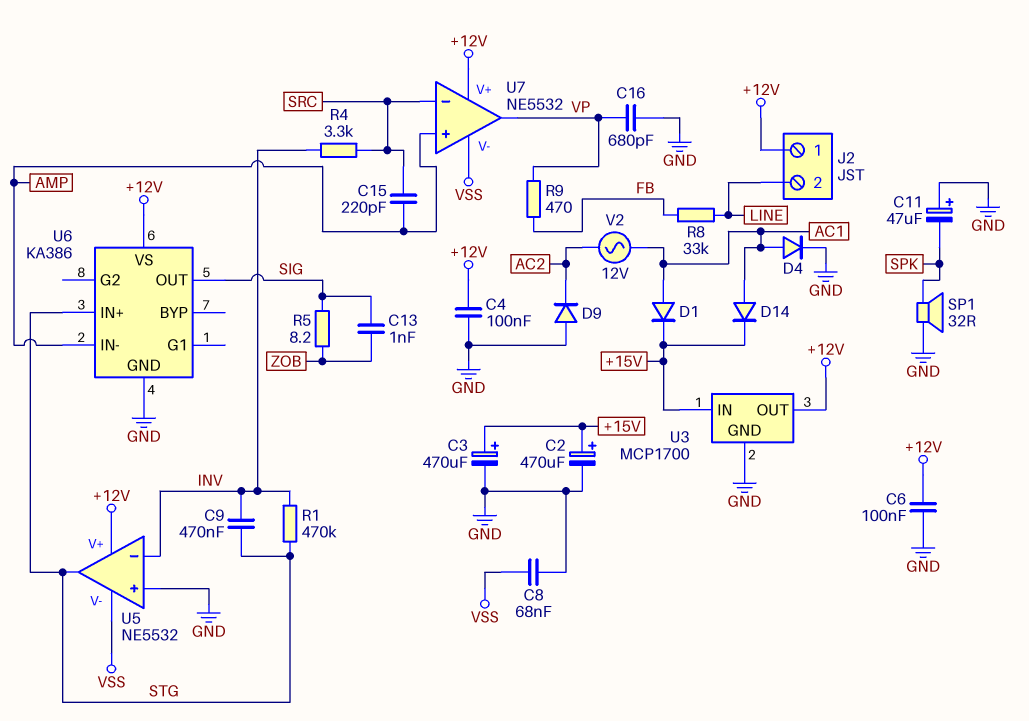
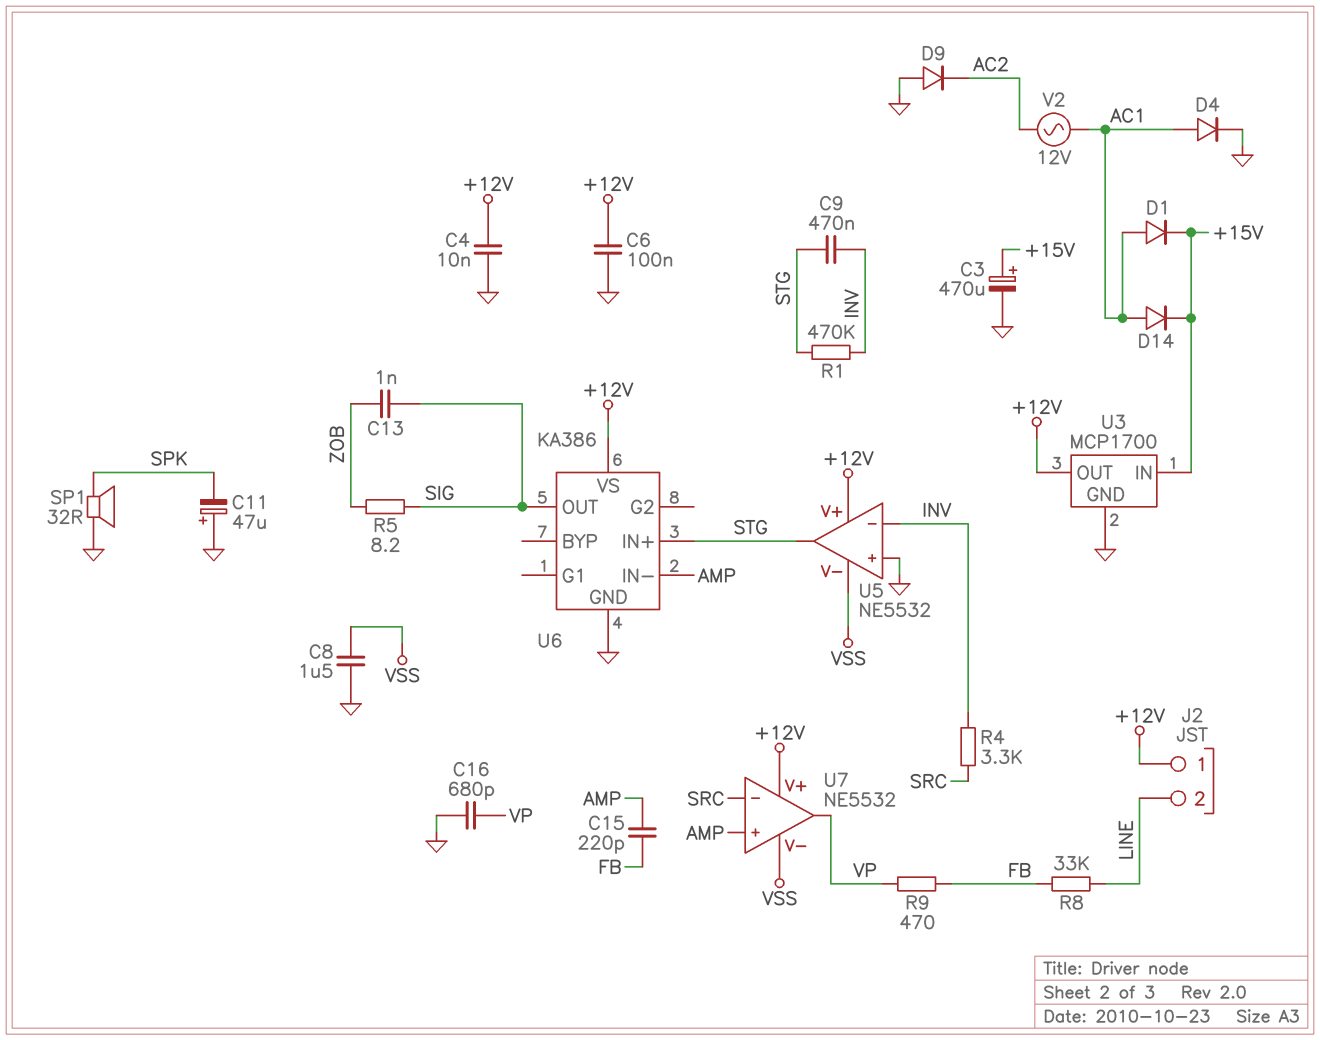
C2: 470uF (plus +15V, minus GND) -> none
C4: 100nF (+12V, GND) -> 10nF (+12V, GND)
C8: 68nF (GND, VSS) -> 1.5uF (GND, VSS)
C15: 220pF (AMP, SRC) -> 220pF (AMP, FB)

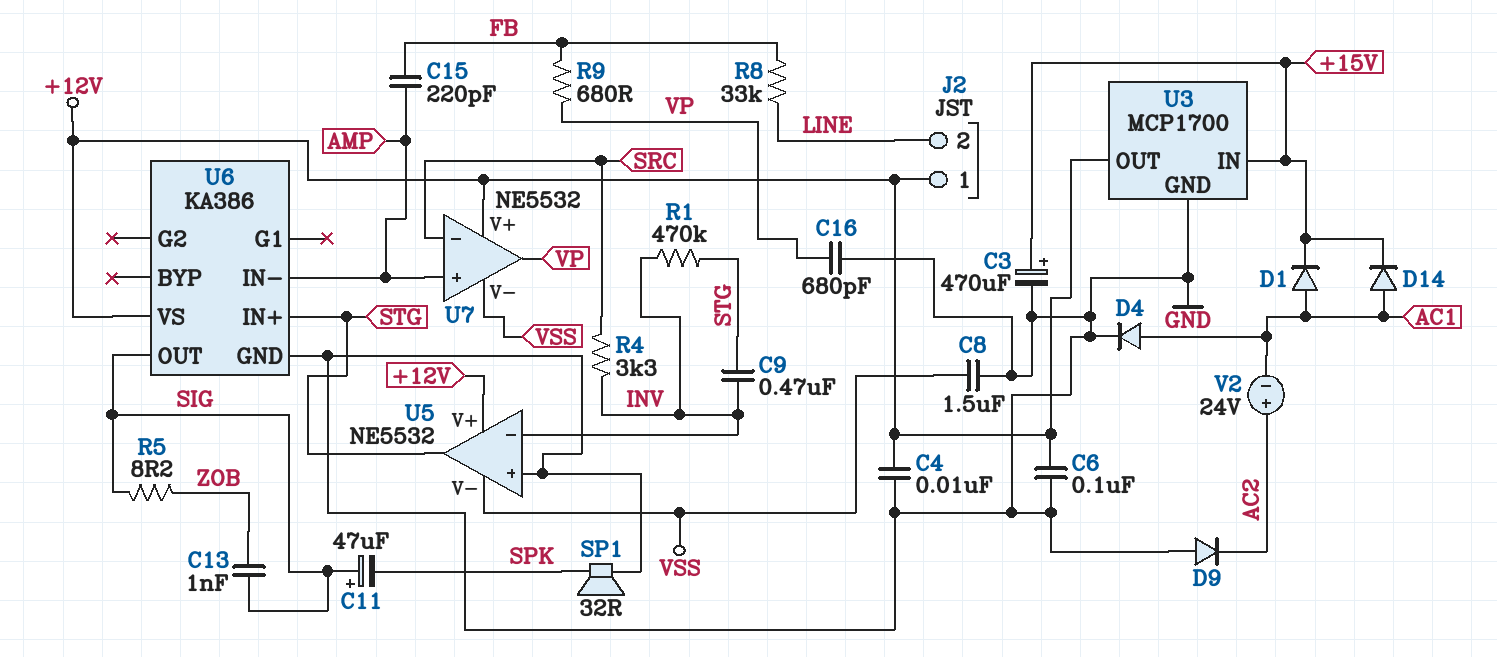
C11: 47uF (plus GND, minus SPK) -> 47uF (plus SIG, minus SPK)
R9: 470 (FB, VP) -> 680 (FB, VP)
V2: AC 12V (AC1, AC2) -> 24V (plus AC2, minus AC1)

